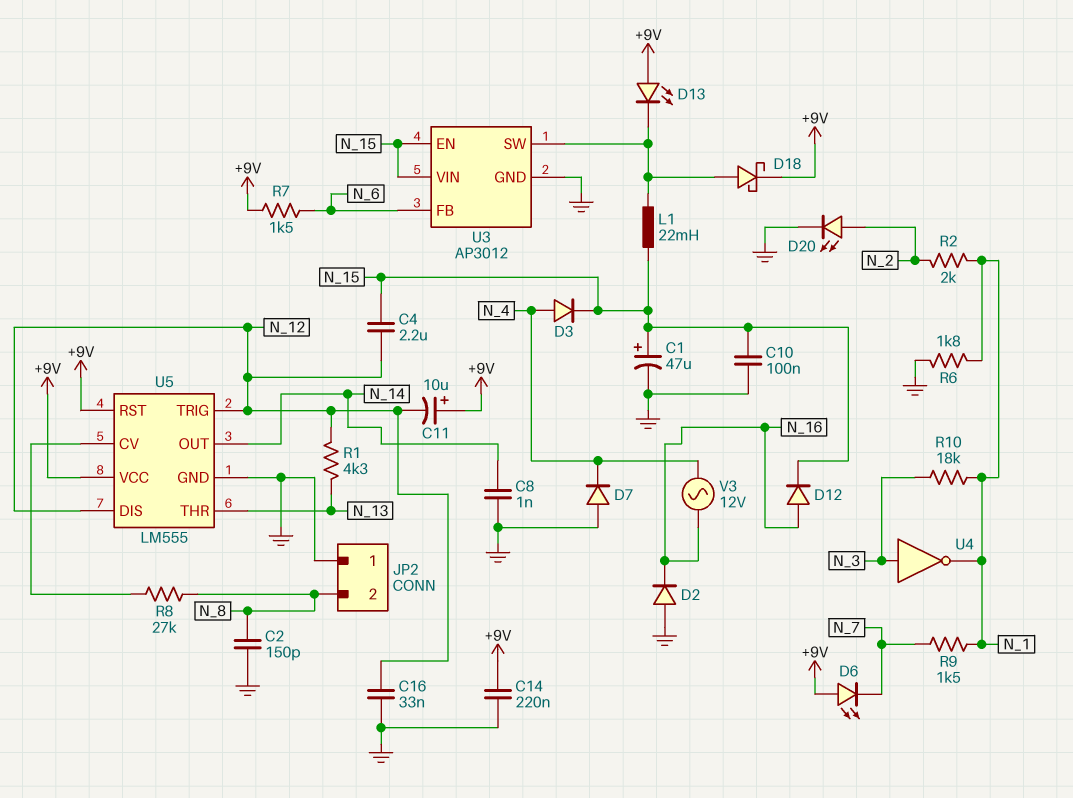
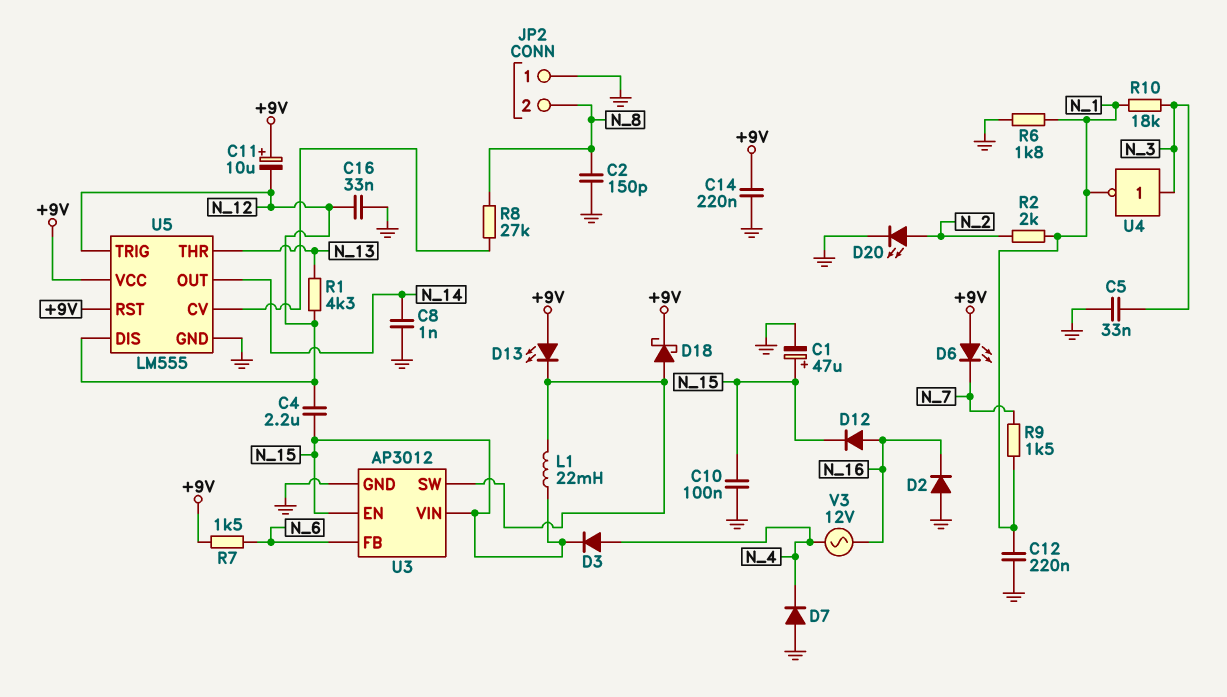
C5: none -> 33nF (GND, N_3)
C12: none -> 220nF (GND, N_1)

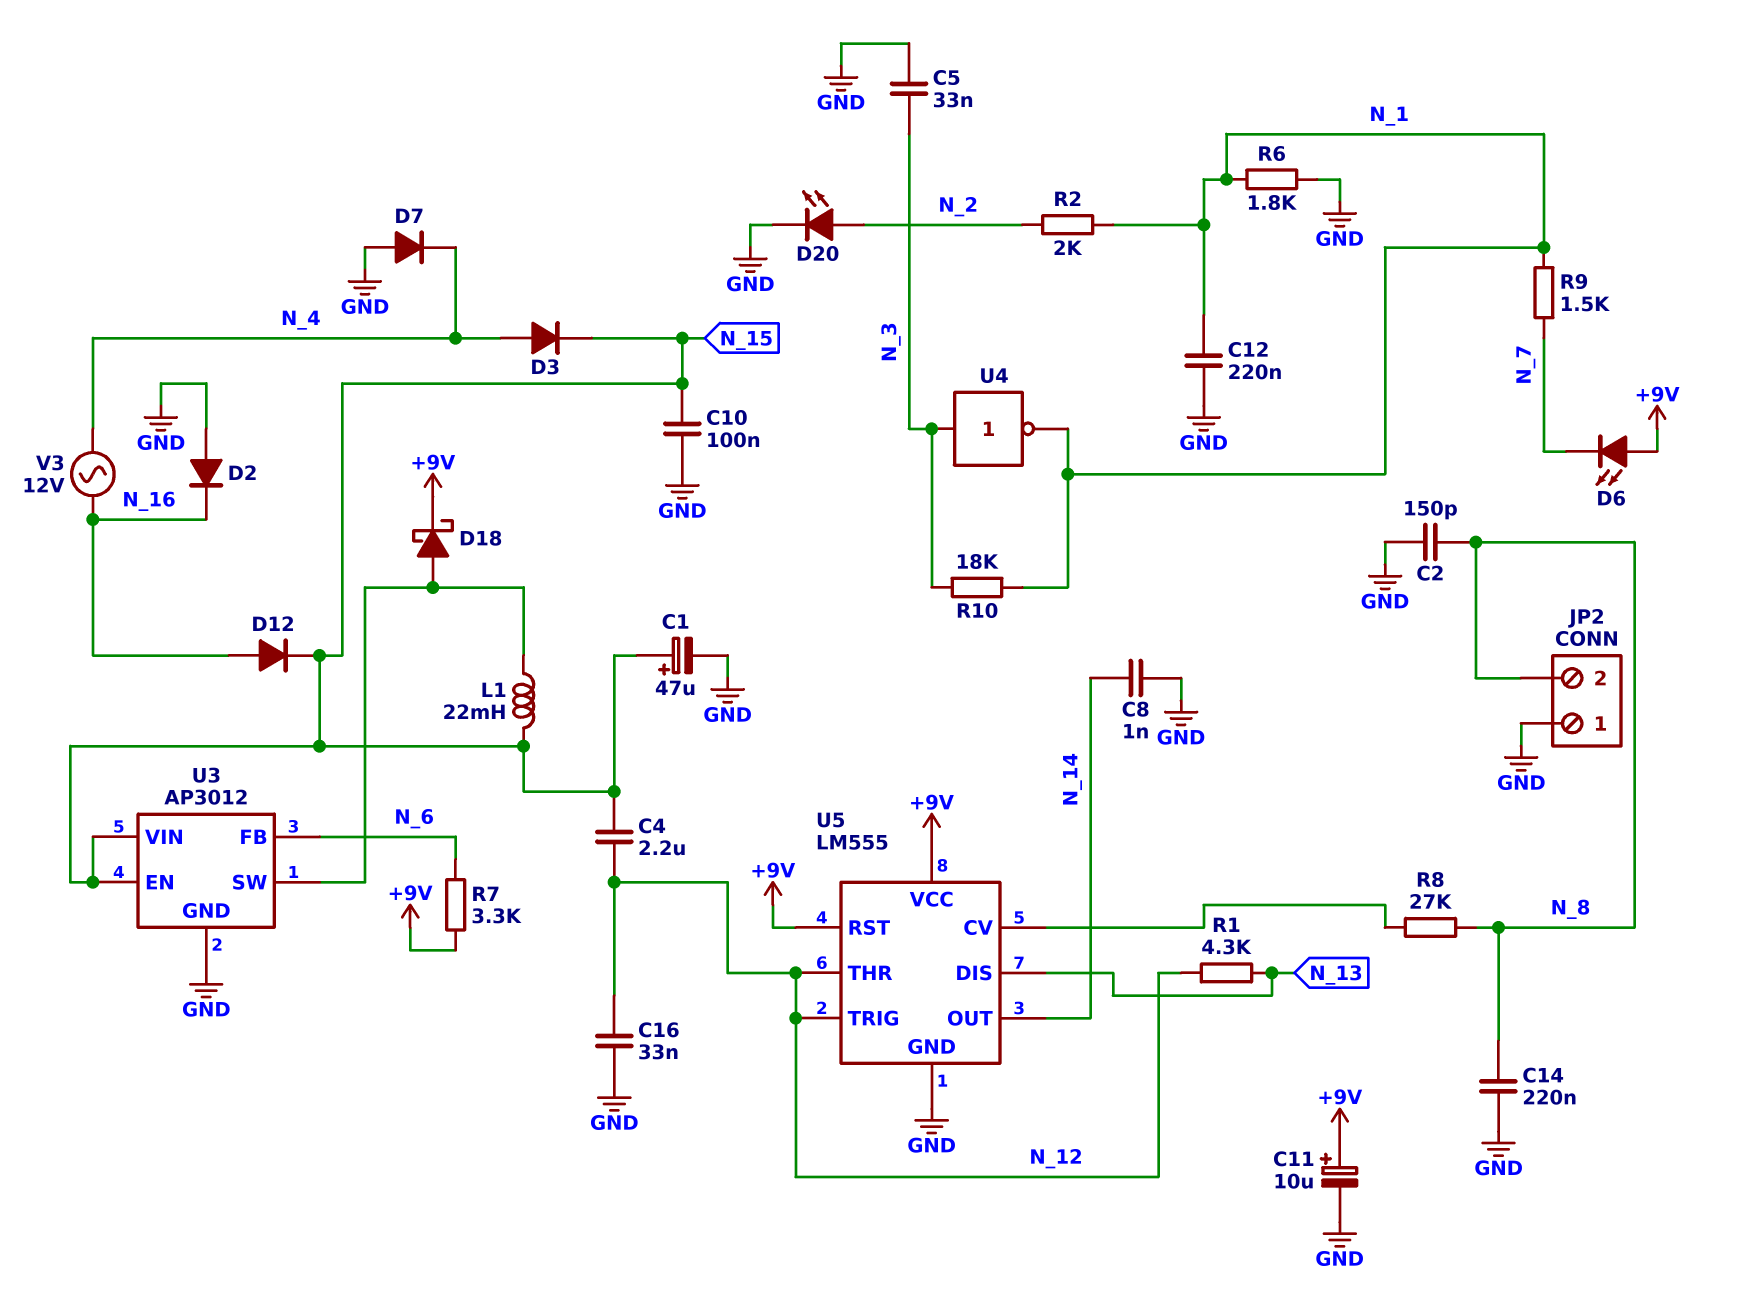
C11: 10uF (plus +9V, minus N_12) -> 10uF (plus +9V, minus GND)
C14: 220nF (+9V, GND) -> 220nF (GND, N_8)
D13: LED (A +9V, K U3/SW) -> none
R7: 1.5k (+9V, N_6) -> 3.3k (+9V, N_6)
U5 pin DIS: N_12 -> N_13
U5 pin THR: N_13 -> N_12

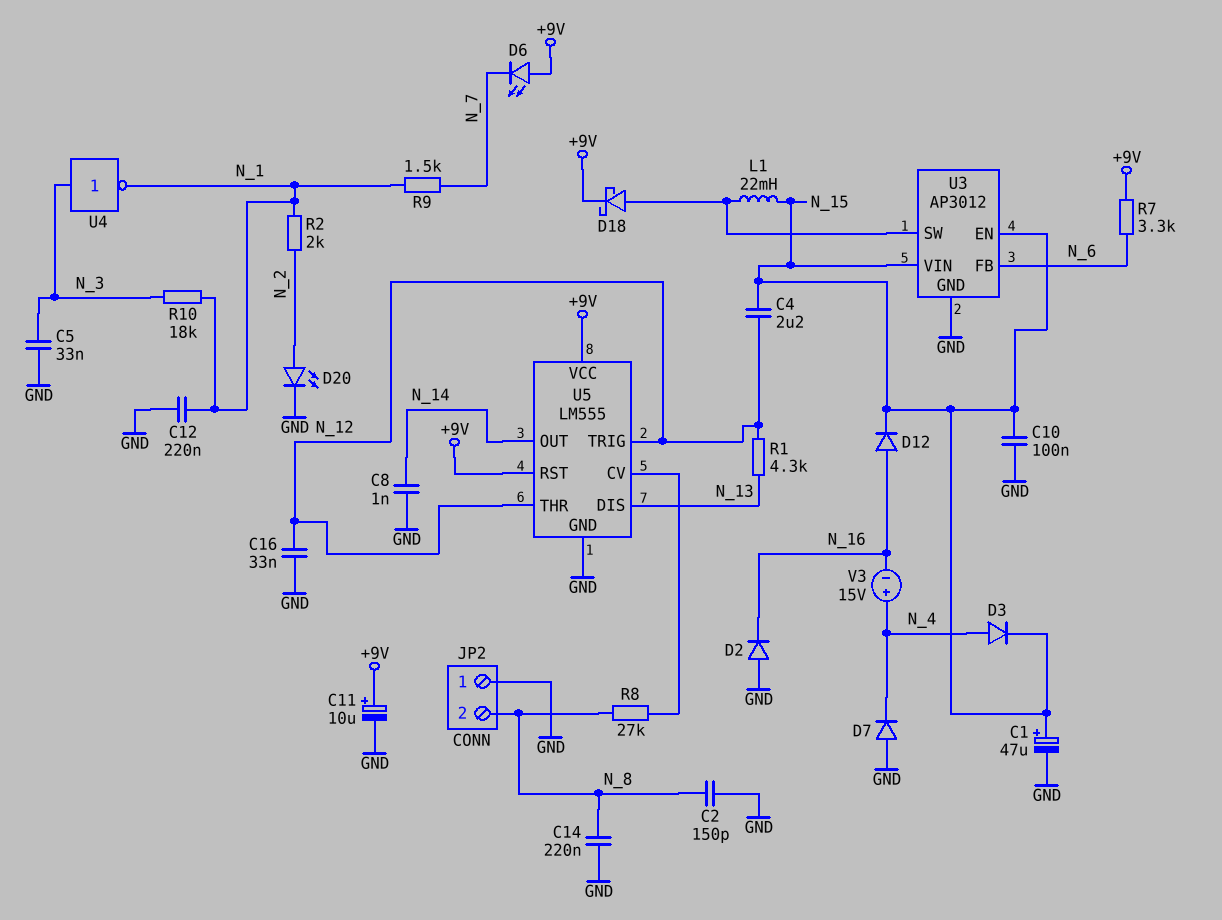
R6: 1.8k (GND, N_1) -> none
V3: AC 12V (N_4, N_16) -> 15V (plus N_4, minus N_16)

